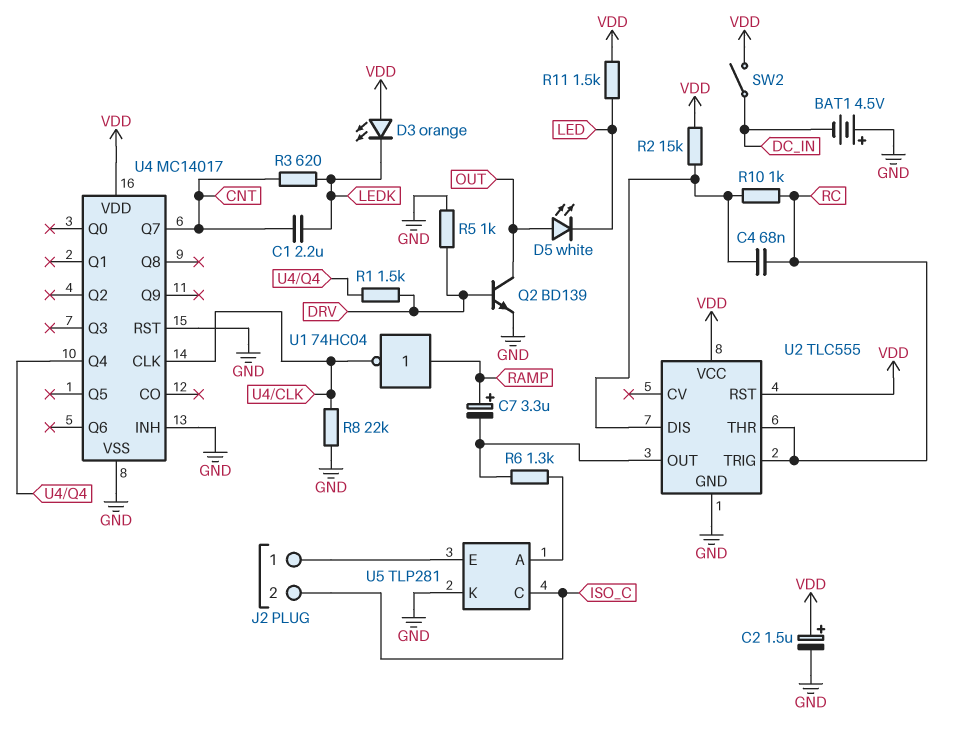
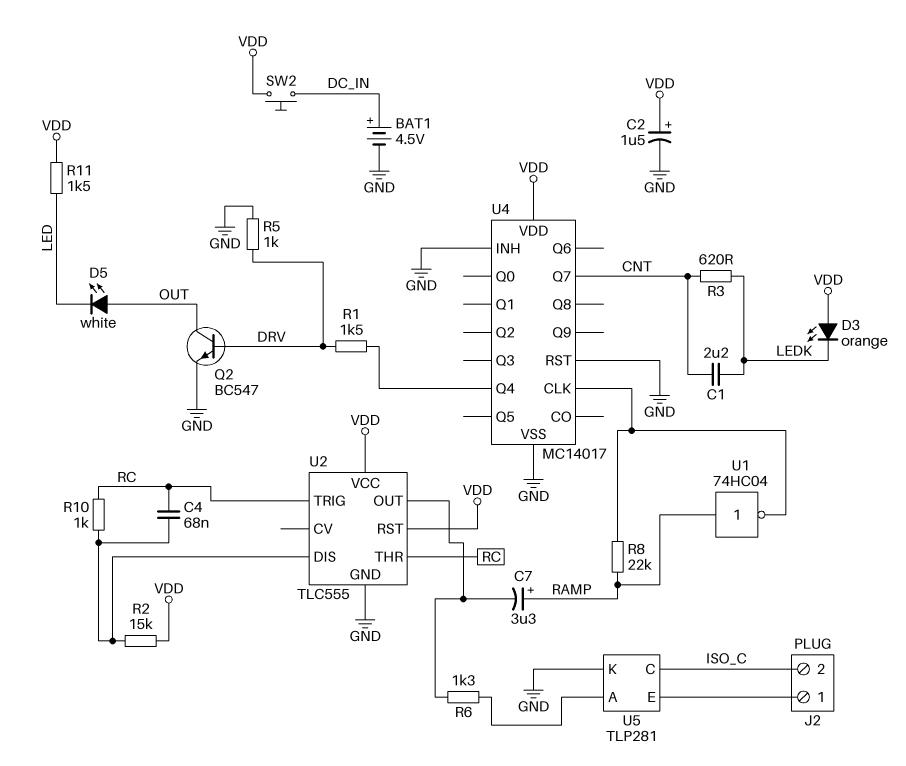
BAT1: 4.5V (plus GND, minus DC_IN) -> 4.5V (plus DC_IN, minus GND)
Q2: NPN BD139 (B DRV, C OUT, E GND) -> NPN BC547 (B DRV, C OUT, E GND)
R8: 22k (GND, U4/CLK) -> 22k (RAMP, U4/CLK)
SW2: switch (DC_IN, VDD) -> button (DC_IN, VDD)

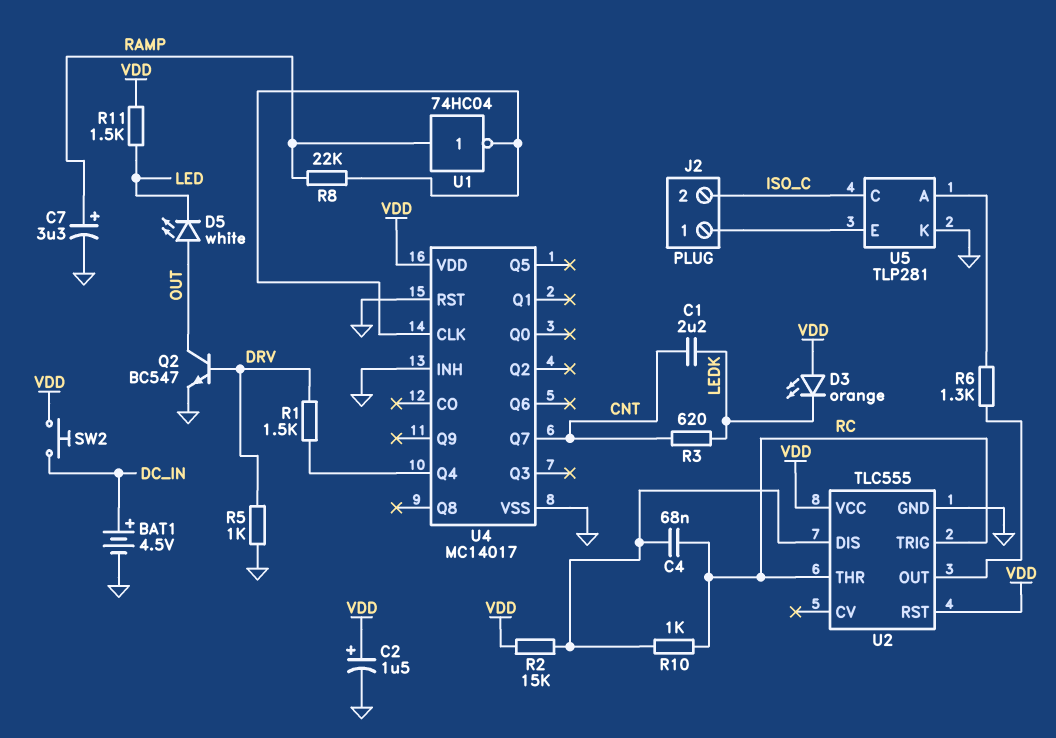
C7: 3.3uF (plus RAMP, minus U2/OUT) -> 3.3uF (plus RAMP, minus GND)

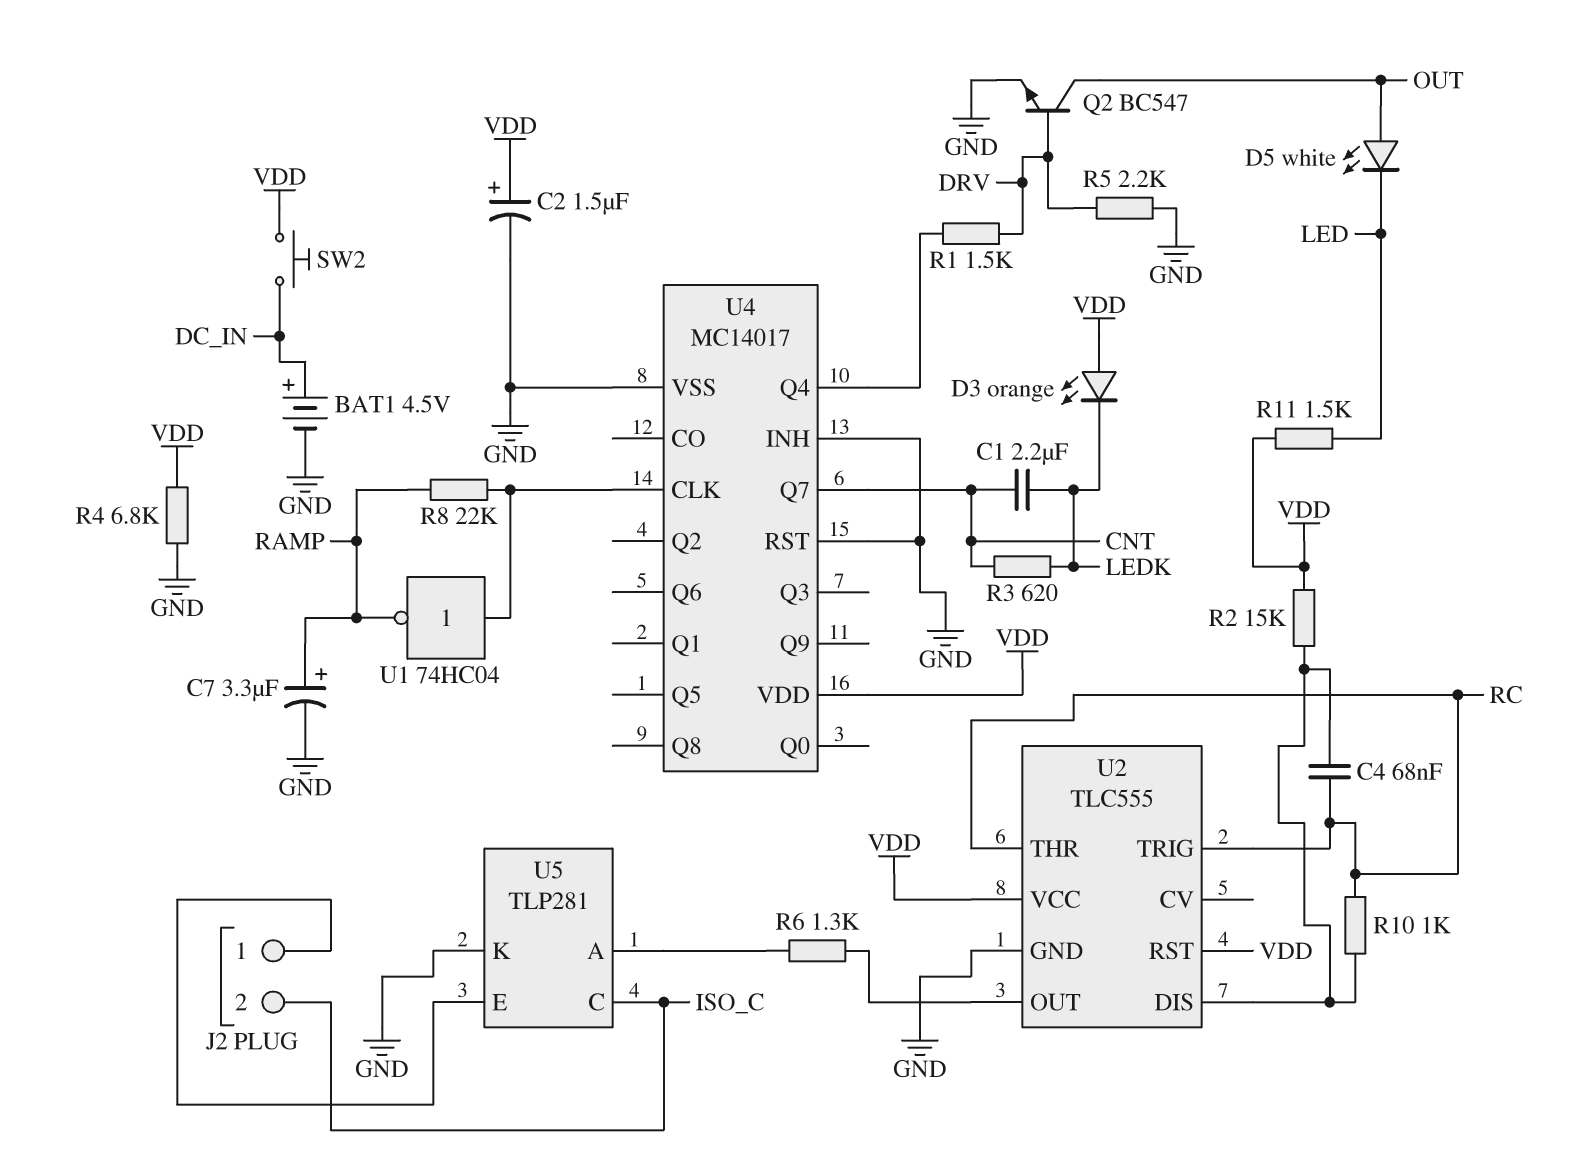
R4: none -> 6.8k (GND, VDD)
R5: 1k (DRV, GND) -> 2.2k (DRV, GND)
U1: NOT 74HC04 (in RAMP, out U4/CLK) -> NOT 74HC04 (in U4/CLK, out RAMP)

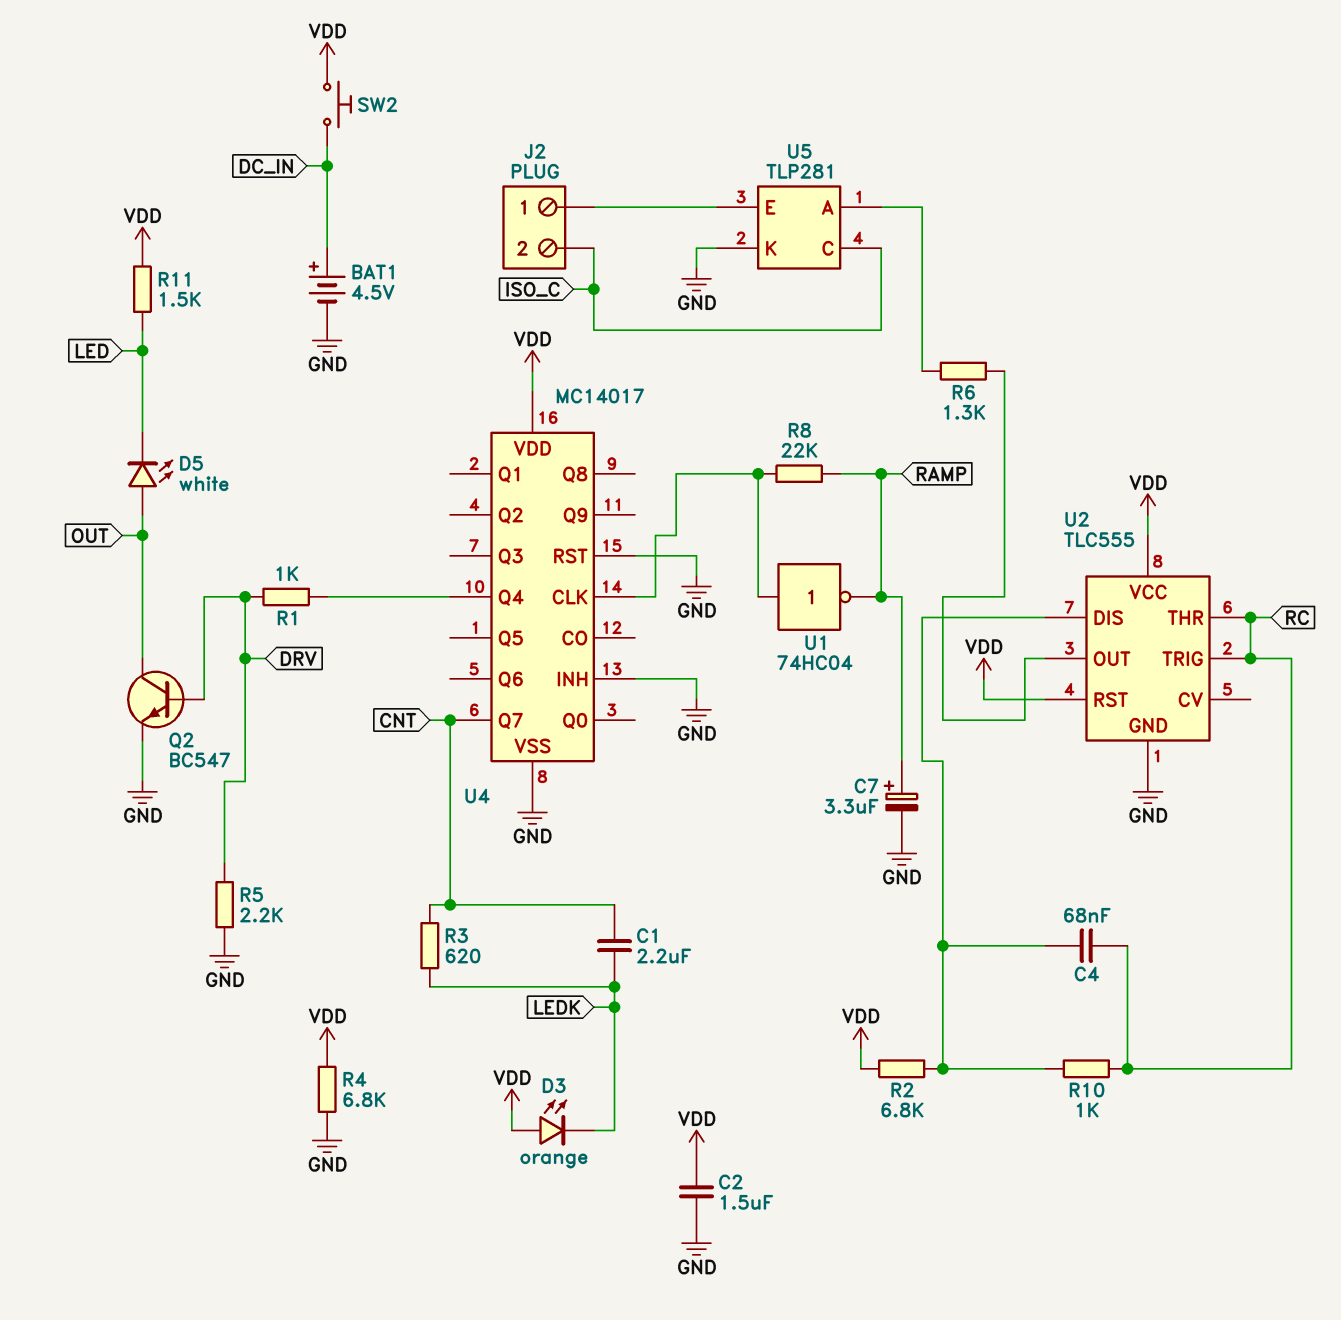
C2: 1.5uF (plus VDD, minus GND) -> 1.5uF (GND, VDD)
R1: 1.5k (DRV, U4/Q4) -> 1k (DRV, U4/Q4)
R2: 15k (U2/DIS, VDD) -> 6.8k (U2/DIS, VDD)

